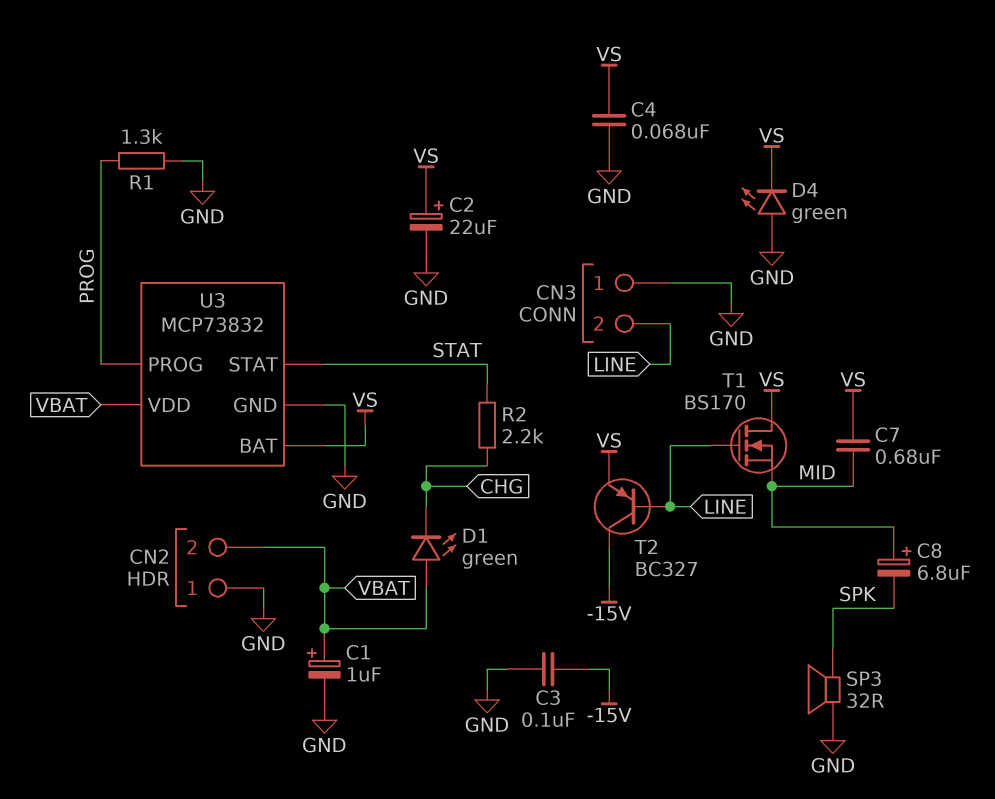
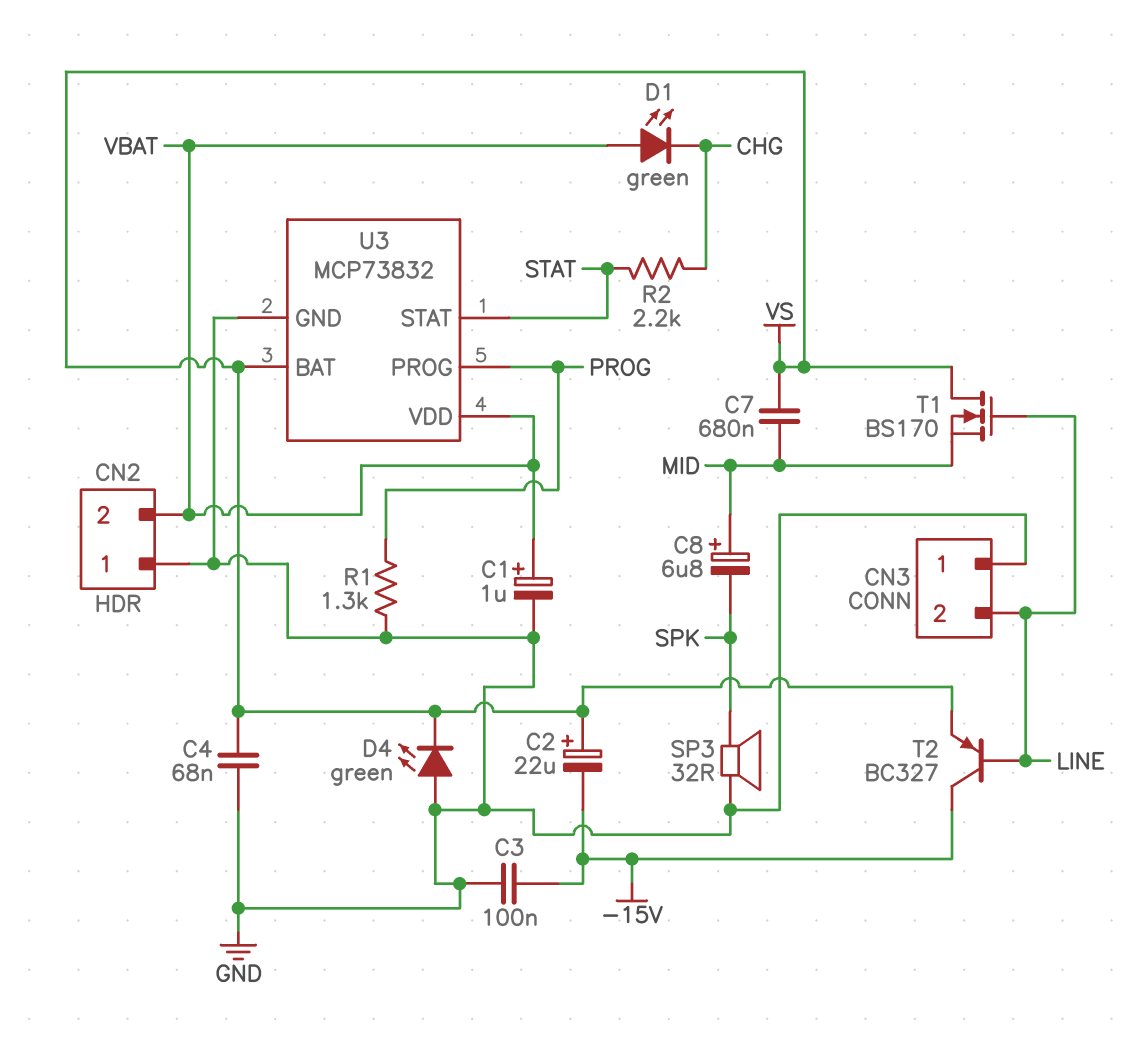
C2: 22uF (plus VS, minus GND) -> 22uF (plus VS, minus -15V)

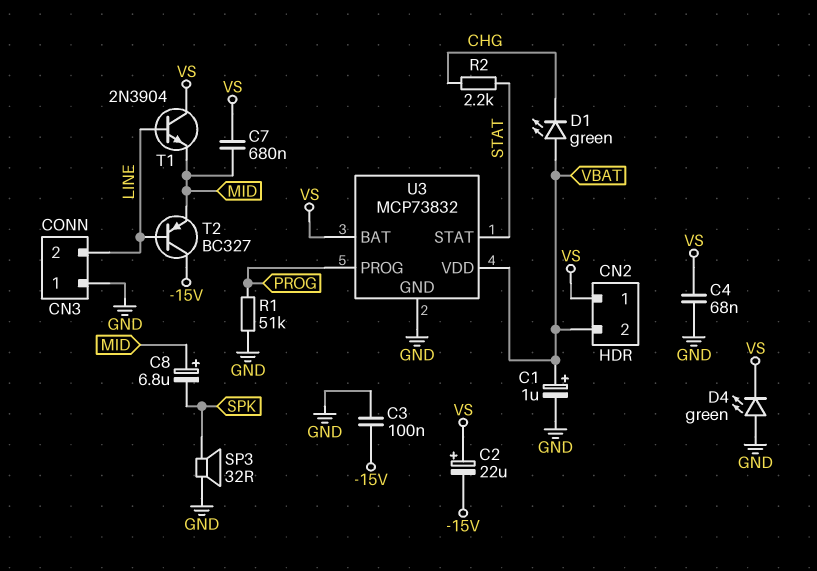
CN2 pin 1: GND -> VS
R1: 1.3k (GND, PROG) -> 51k (GND, PROG)
T1: NMOS BS170 (G LINE, D VS, S MID) -> NPN 2N3904 (B LINE, C VS, E MID)
T2: PNP BC327 (B LINE, C -15V, E VS) -> PNP BC327 (B LINE, C -15V, E MID)

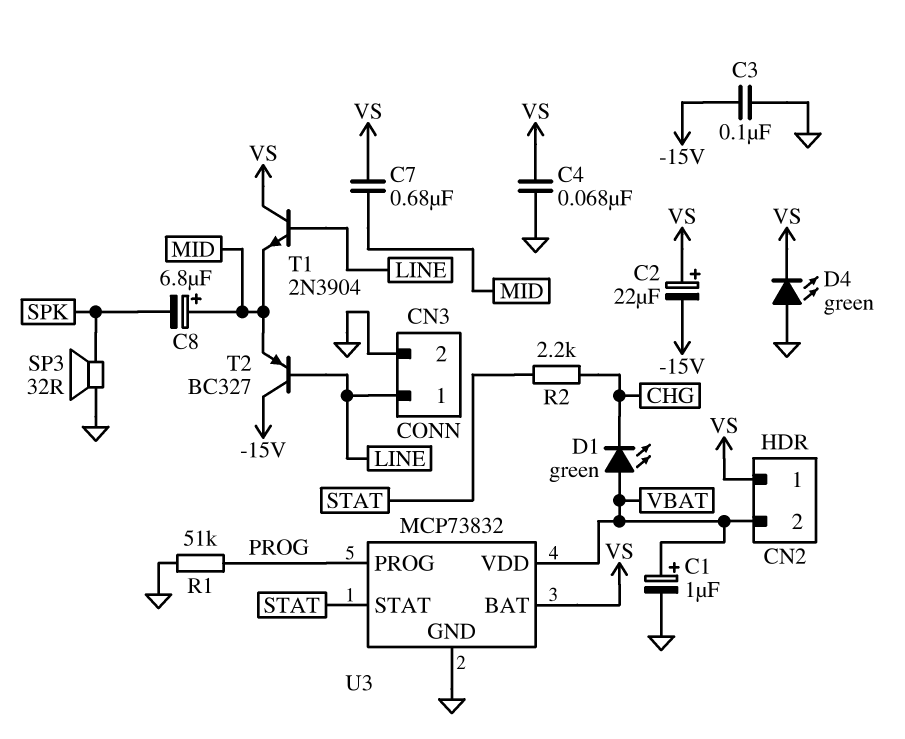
CN3 pin 1: GND -> LINE
CN3 pin 2: LINE -> GND

